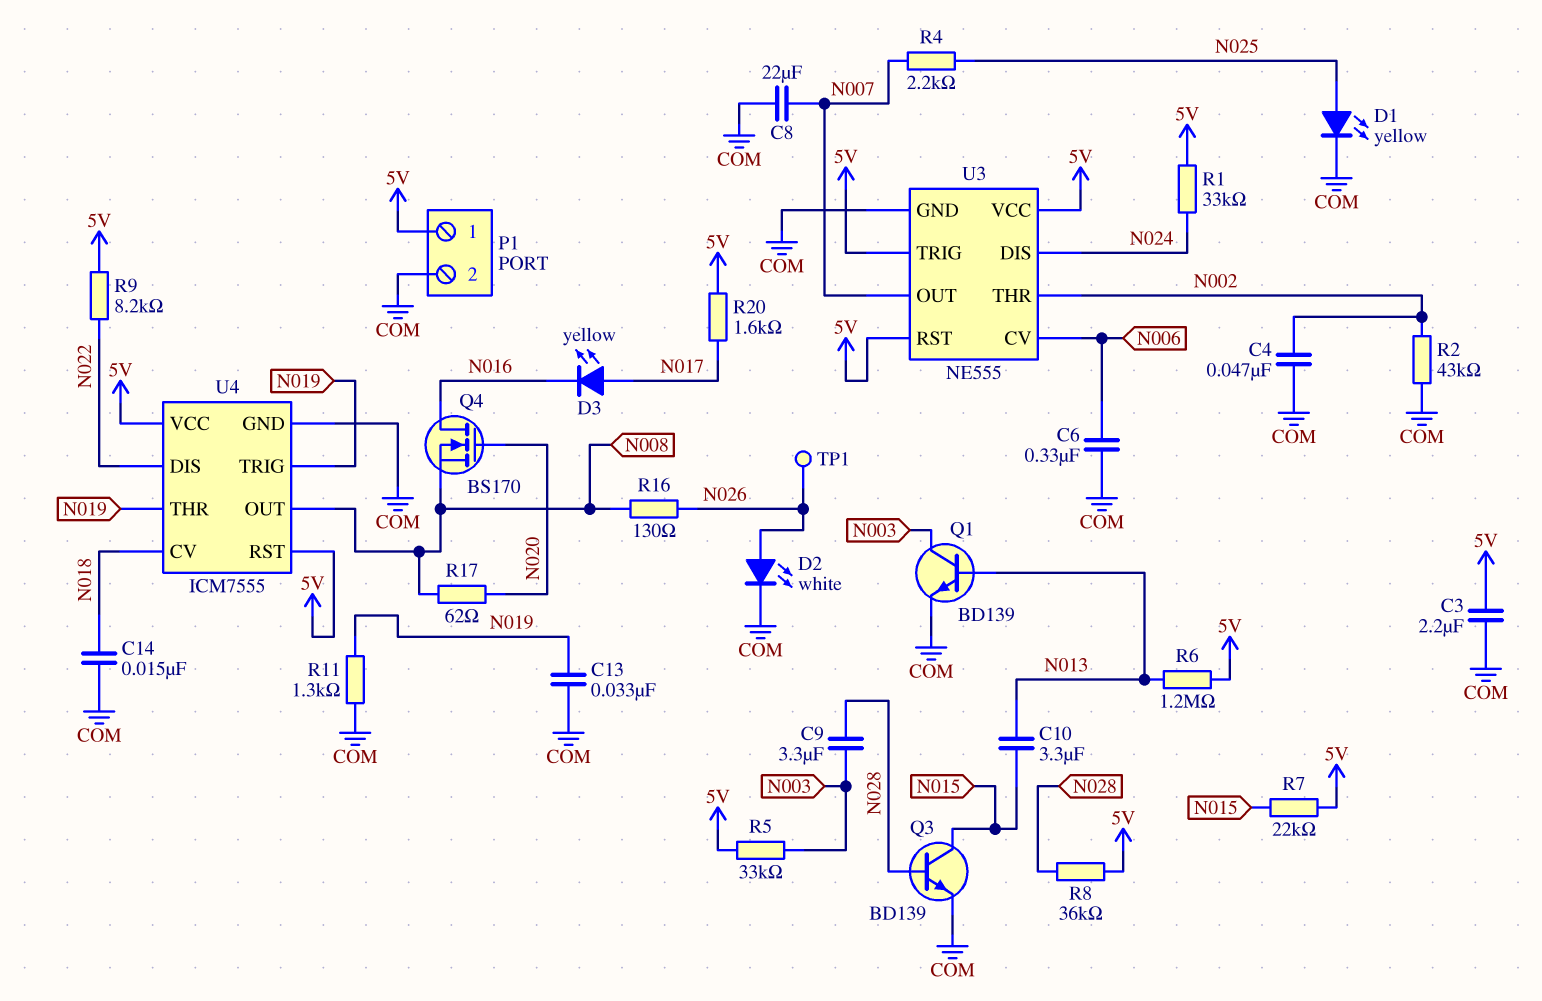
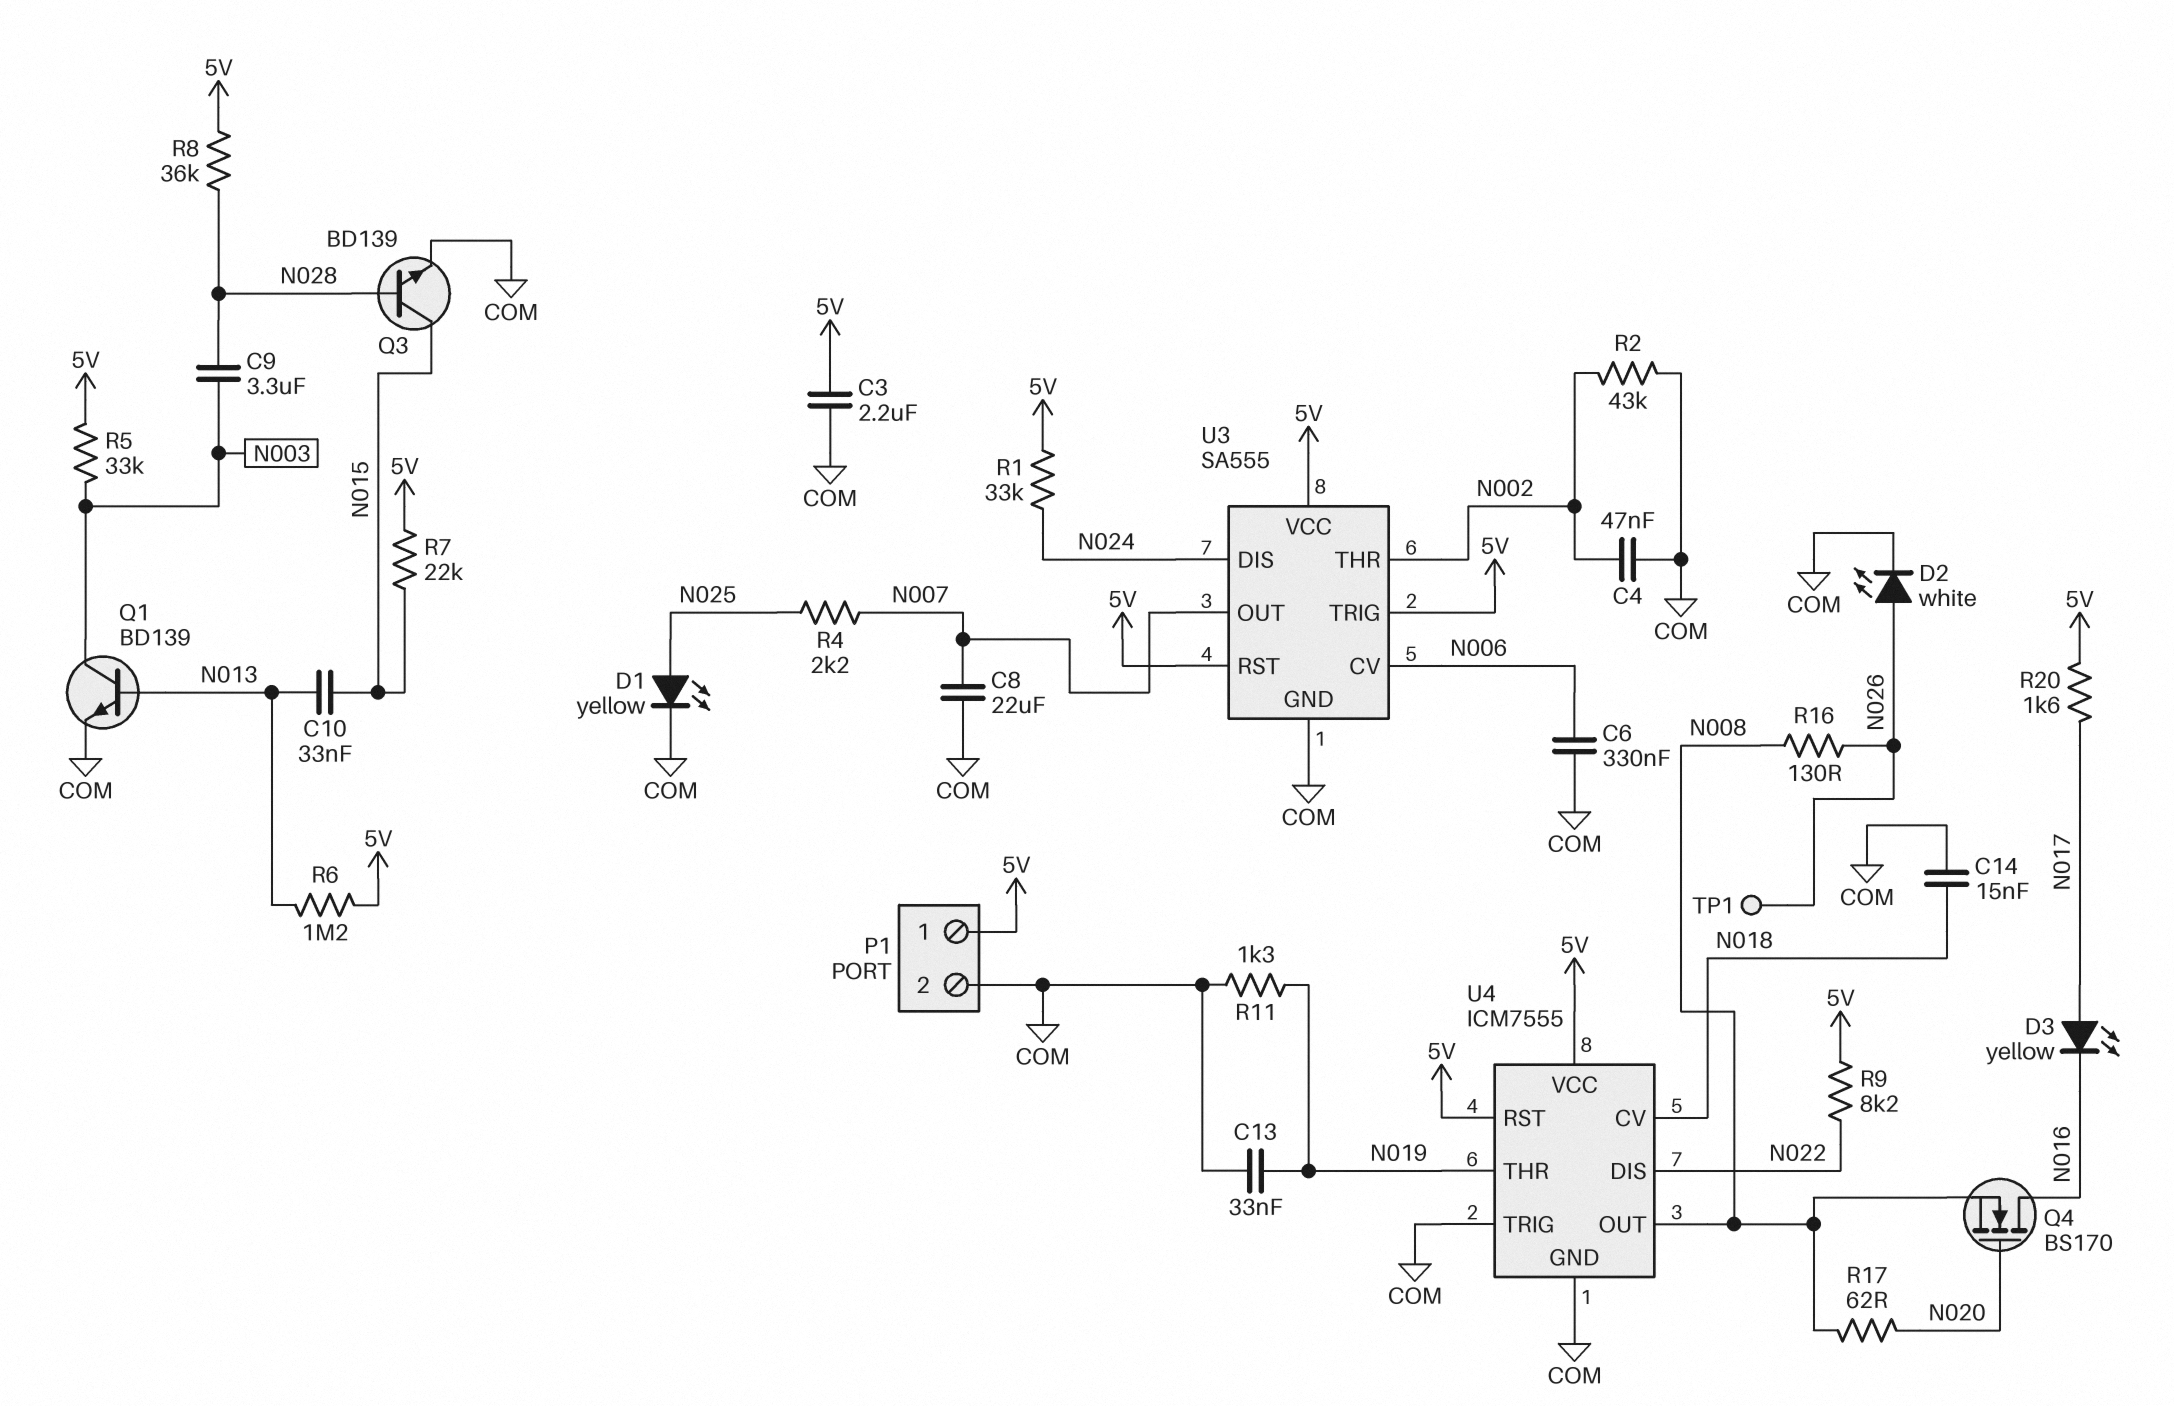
C10: 3.3uF (N013, N015) -> 33nF (N013, N015)
U3: NE555 -> SA555
U4 pin TRIG: N019 -> COM

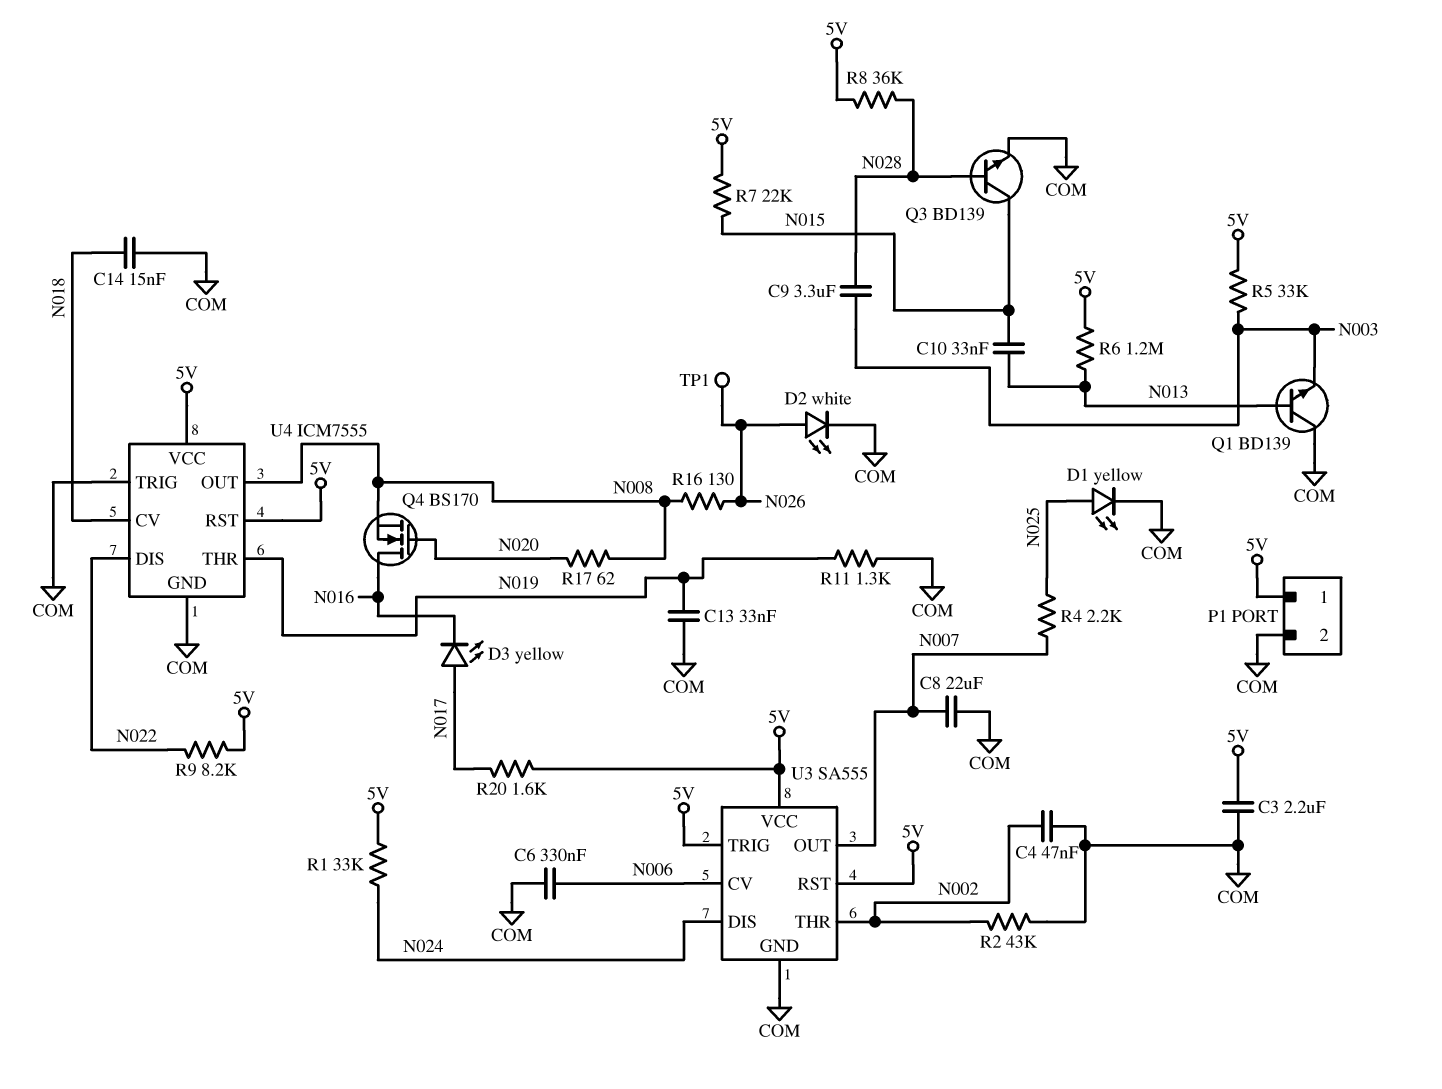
Q1: NPN BD139 (B N013, C N003, E COM) -> NPN BD139 (B N013, C COM, E N003)

